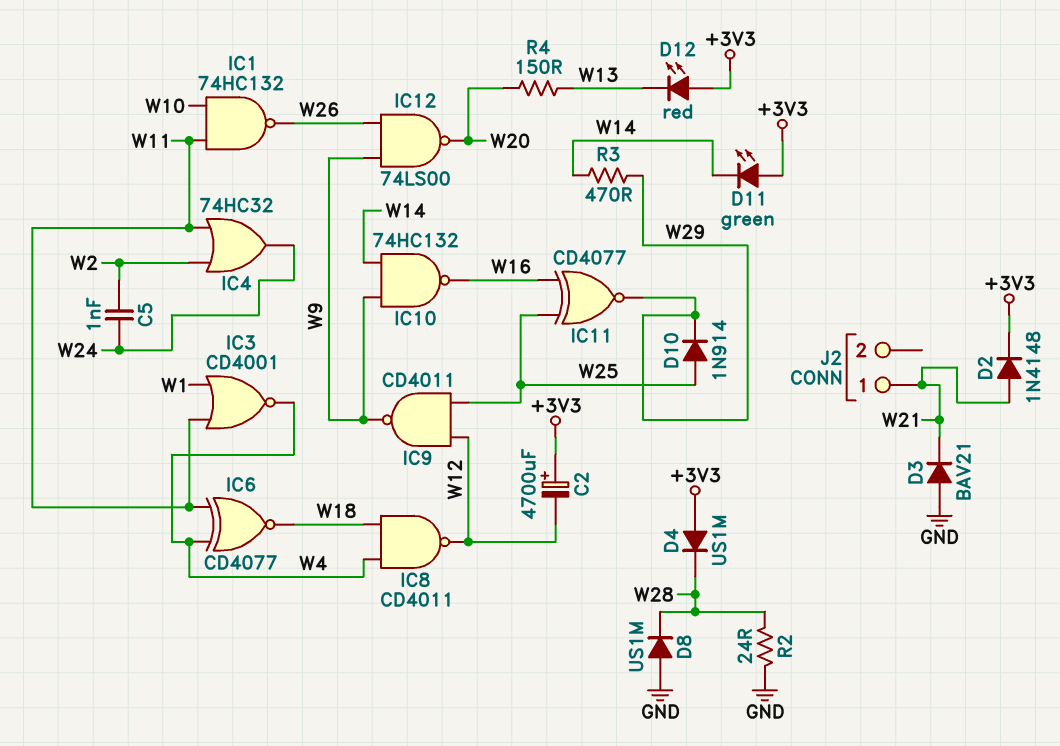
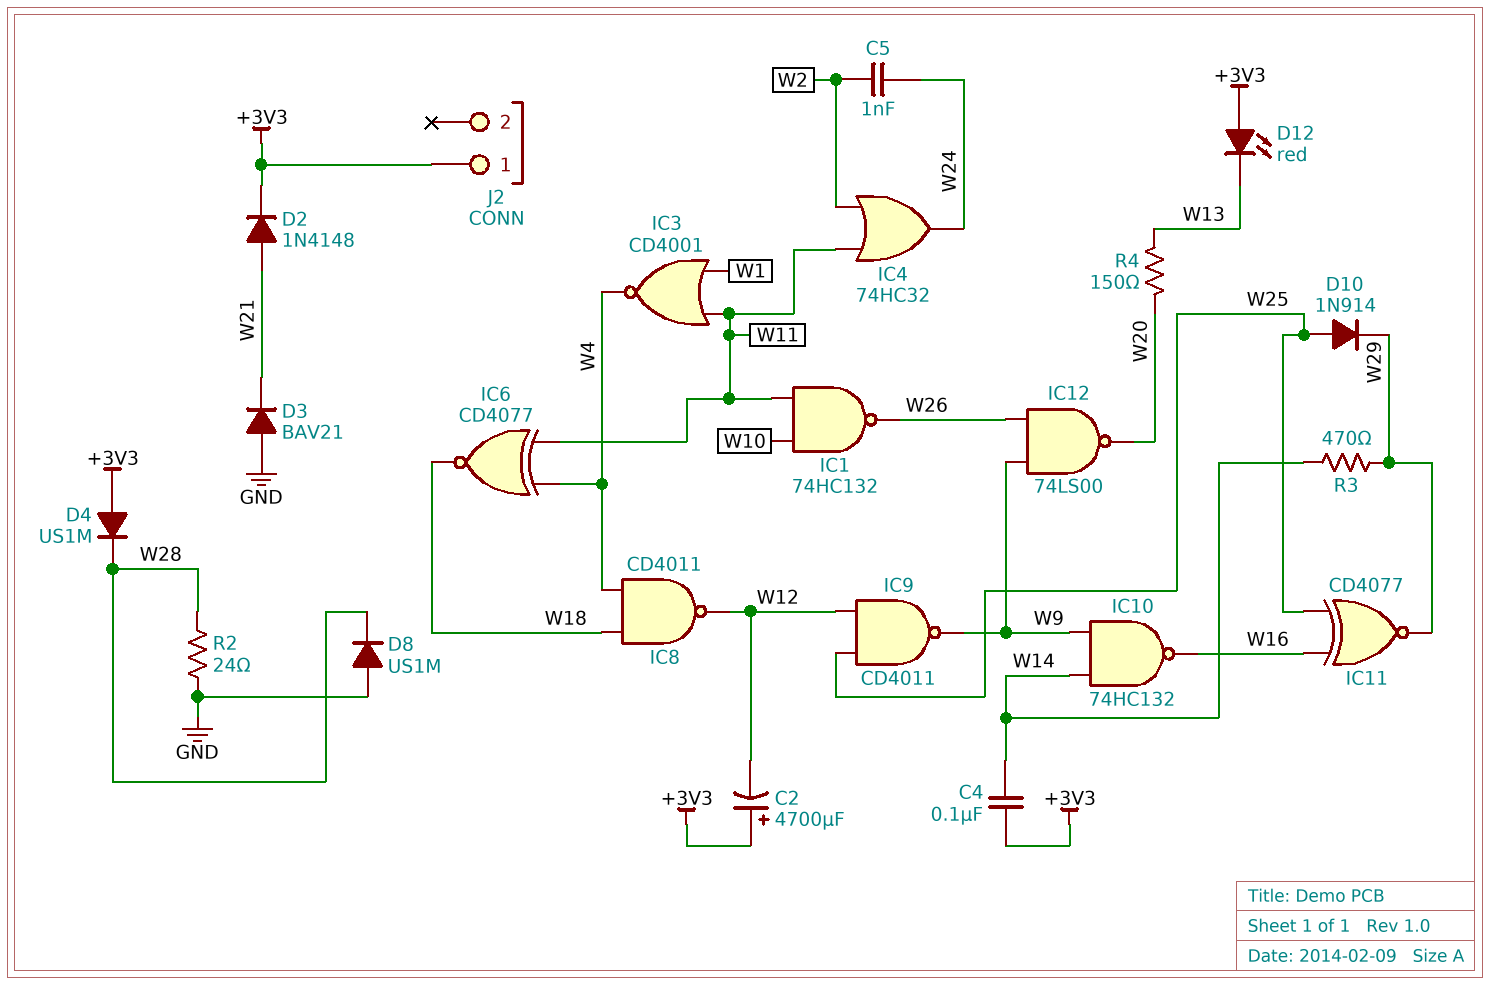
C4: none -> 100nF (+3V3, W14)
D11: LED green (A +3V3, K W14) -> none
J2 pin 1: W21 -> +3V3

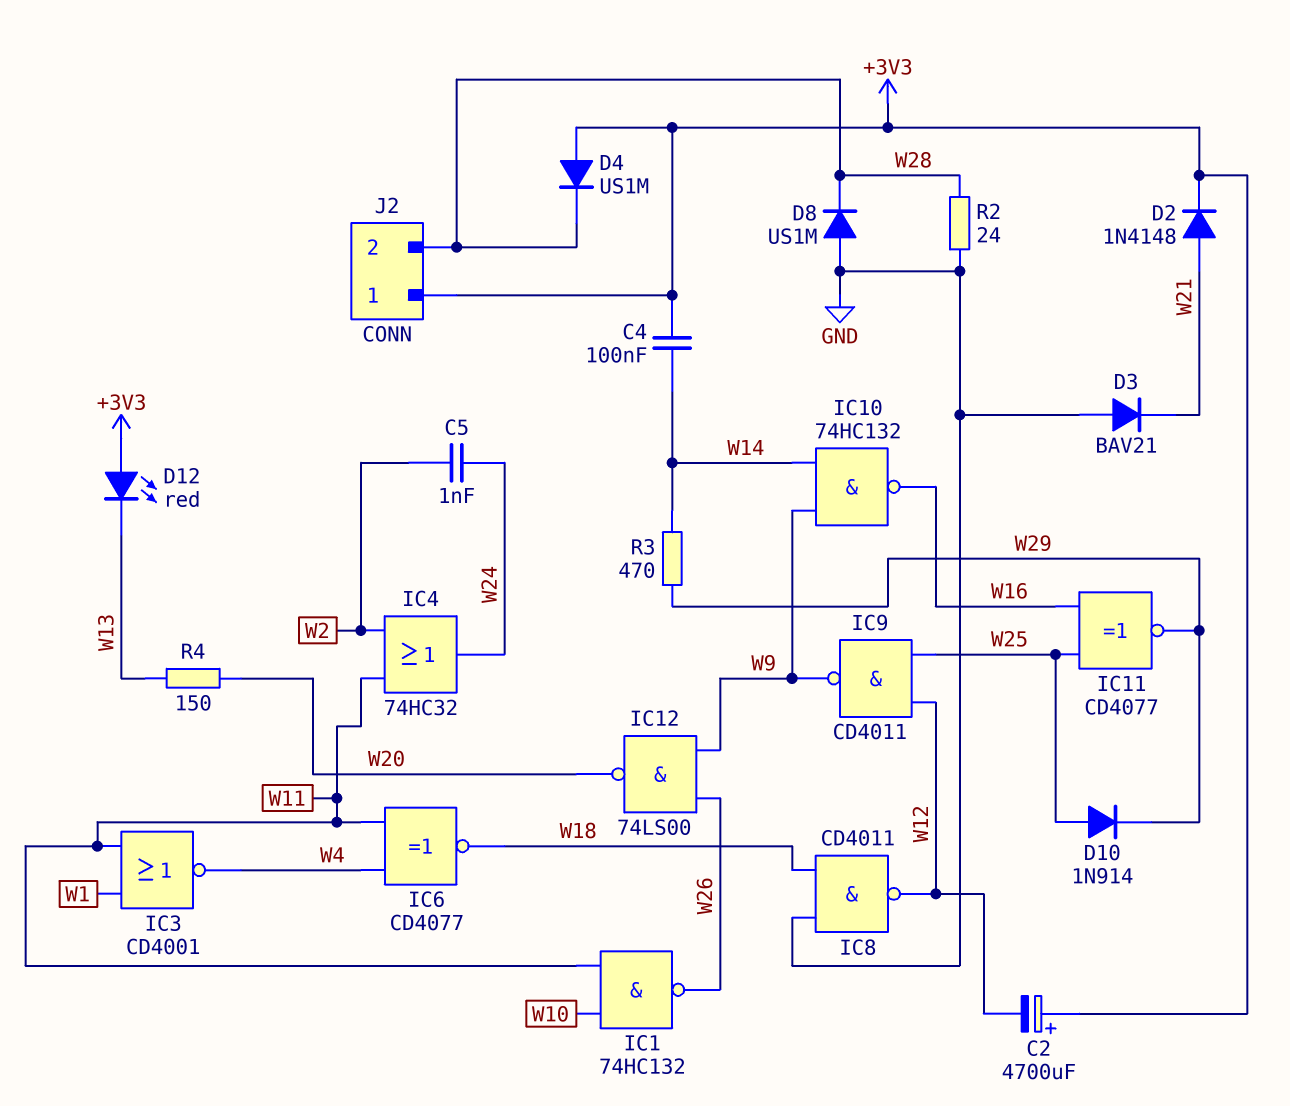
IC8: NAND CD4011 (in W4, in W18, out W12) -> NAND CD4011 (in GND, in W18, out W12)
J2 pin 2: none -> W28

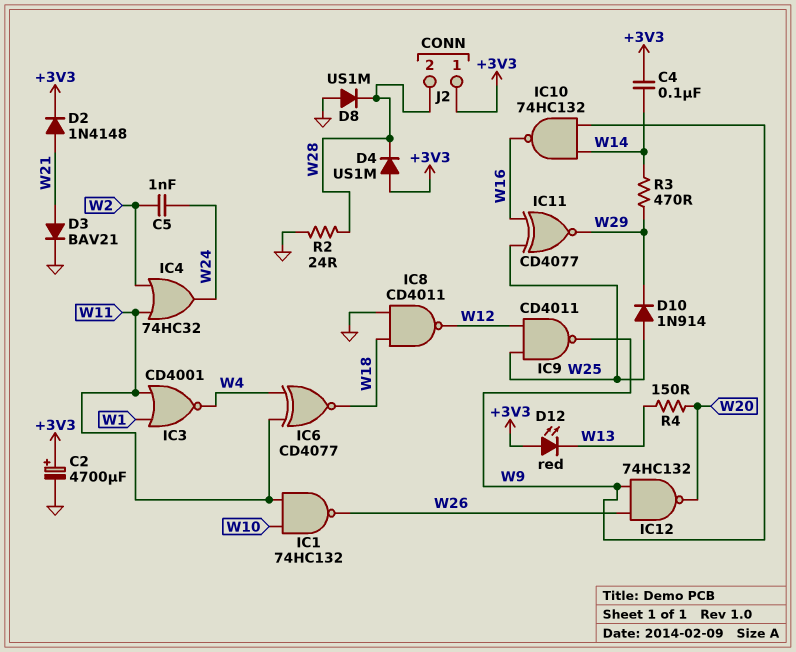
C2: 4700uF (plus +3V3, minus W12) -> 4700uF (plus +3V3, minus GND)
D3: diode BAV21 (A GND, K W21) -> diode BAV21 (A W21, K GND)
IC12: NAND 74LS00 (in W9, in W26, out W20) -> NAND 74HC132 (in W9, in W26, out W20)

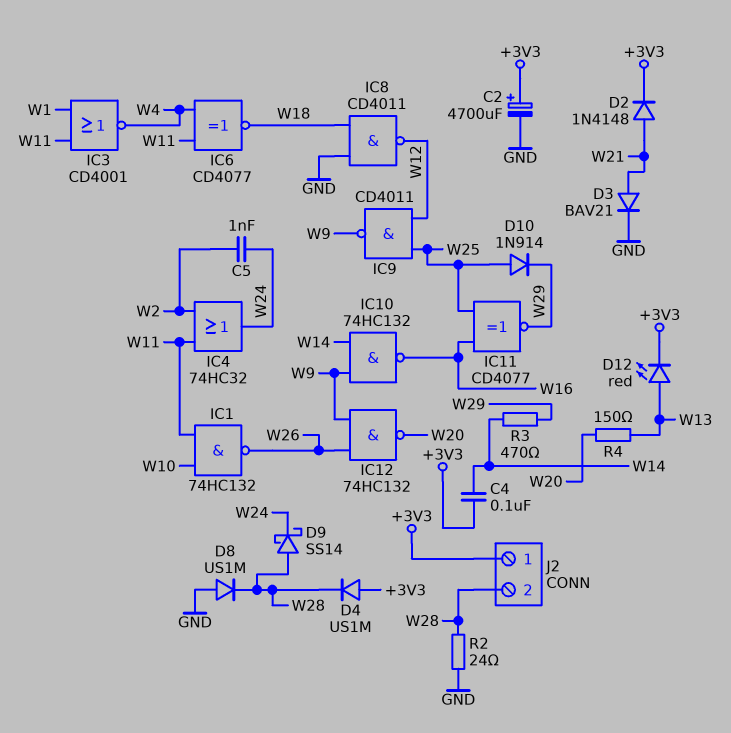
D9: none -> schottky SS14 (A W28, K W24)
D12: LED red (A +3V3, K W13) -> LED red (A W13, K +3V3)

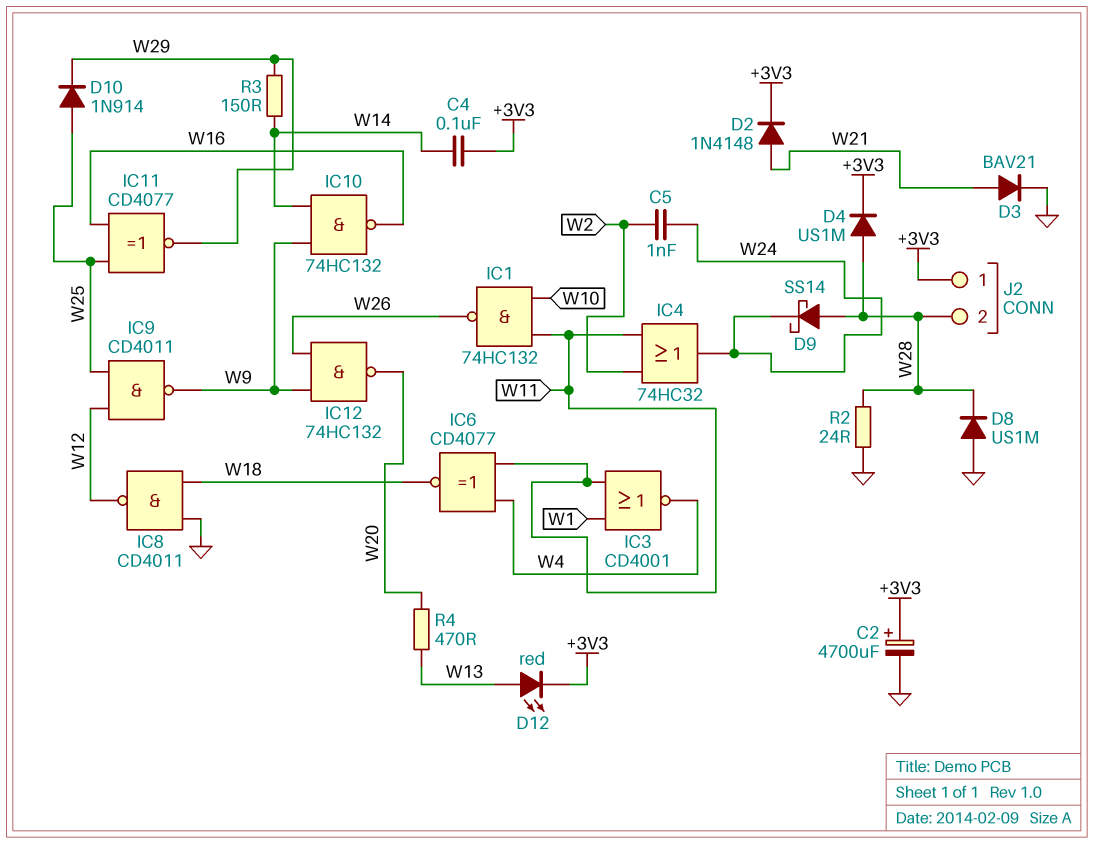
D4: diode US1M (A +3V3, K W28) -> diode US1M (A W28, K +3V3)
R3: 470 (W14, W29) -> 150 (W14, W29)
R4: 150 (W13, W20) -> 470 (W13, W20)

